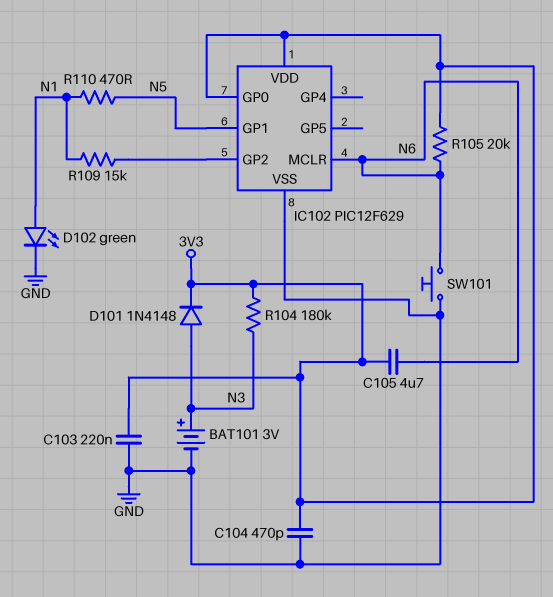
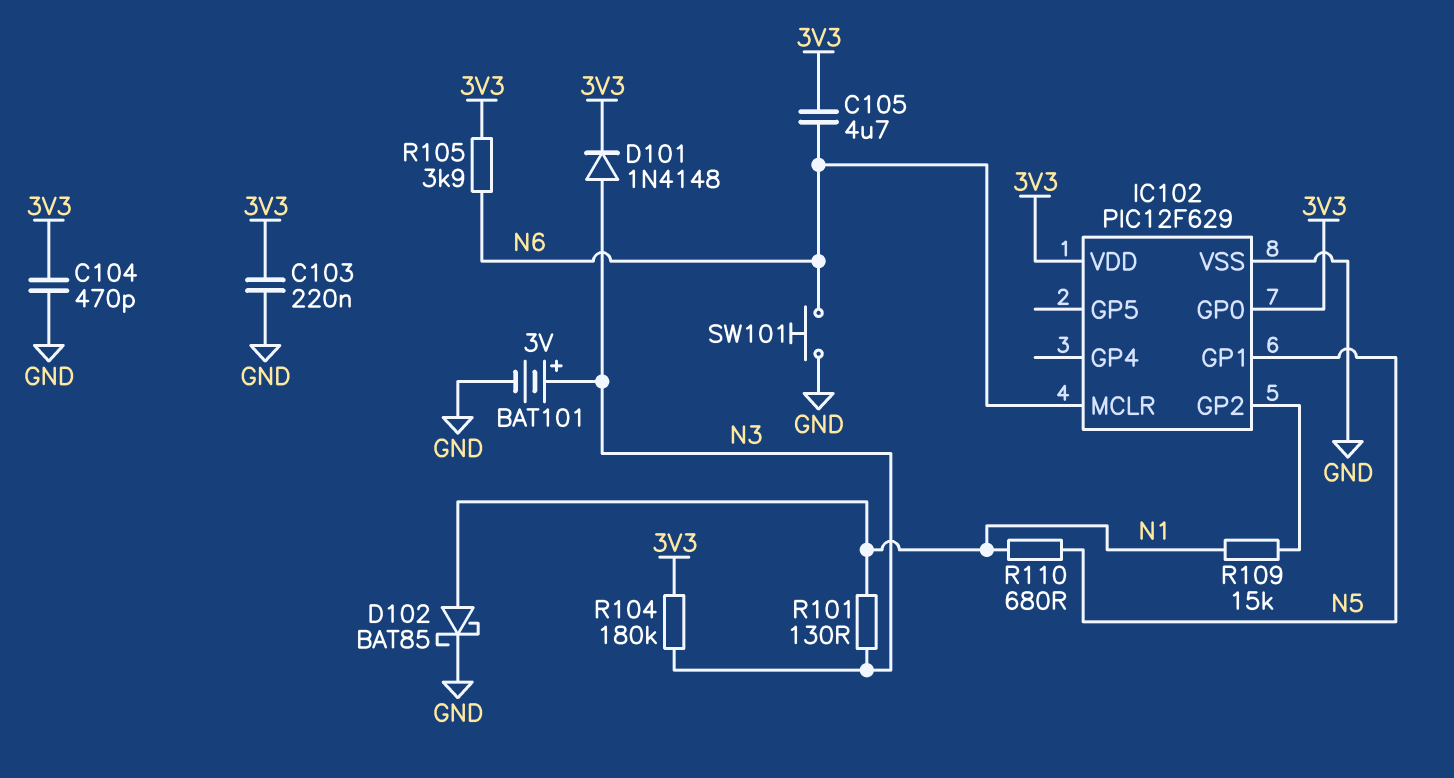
D102: LED green (A N1, K GND) -> schottky BAT85 (A N1, K GND)
R101: none -> 130 (N1, N3)
R105: 20k (3V3, N6) -> 3.9k (3V3, N6)
R110: 470 (N1, N5) -> 680 (N1, N5)

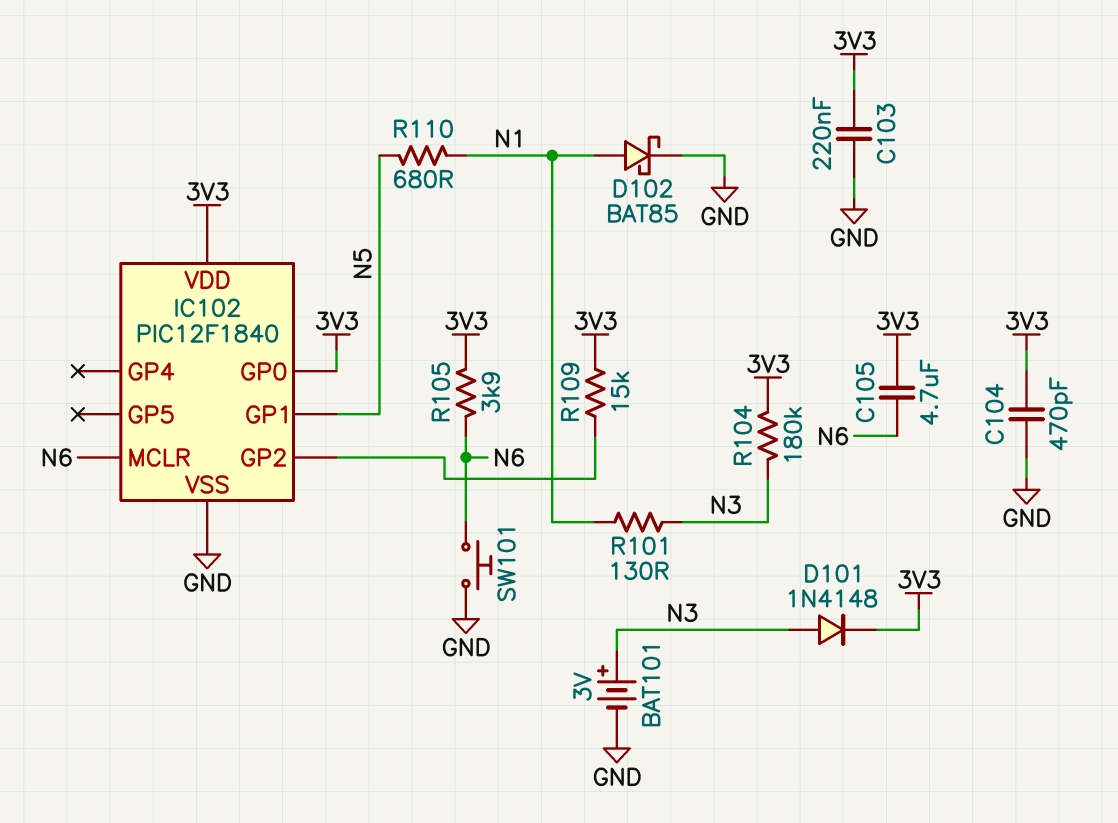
IC102: PIC12F629 -> PIC12F1840
R109: 15k (IC102/GP2, N1) -> 15k (3V3, IC102/GP2)

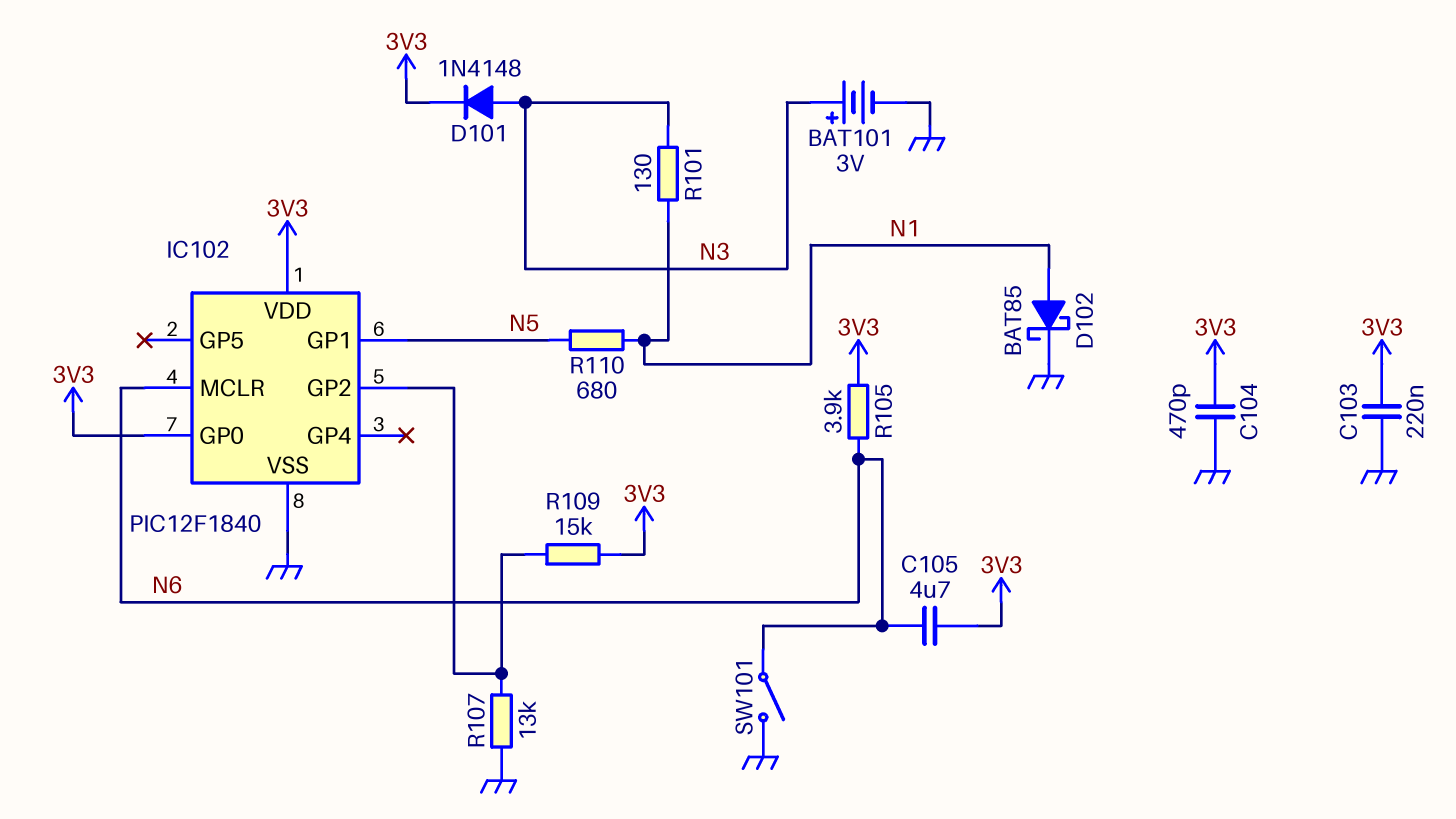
R104: 180k (3V3, N3) -> none
R107: none -> 13k (GND, IC102/GP2)
SW101: button (GND, N6) -> switch (GND, N6)

